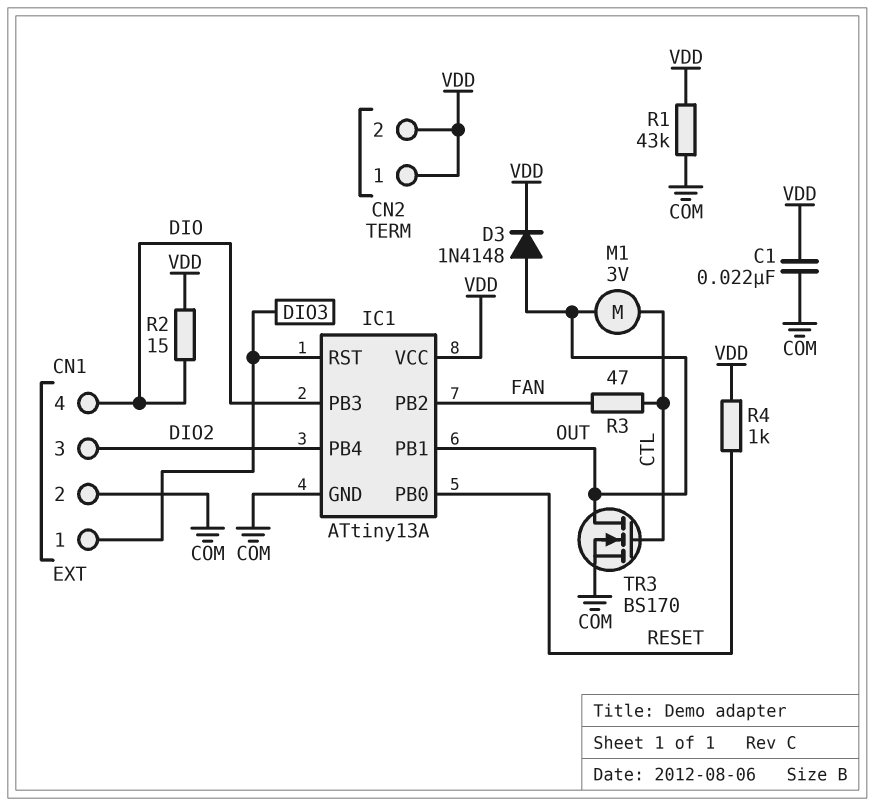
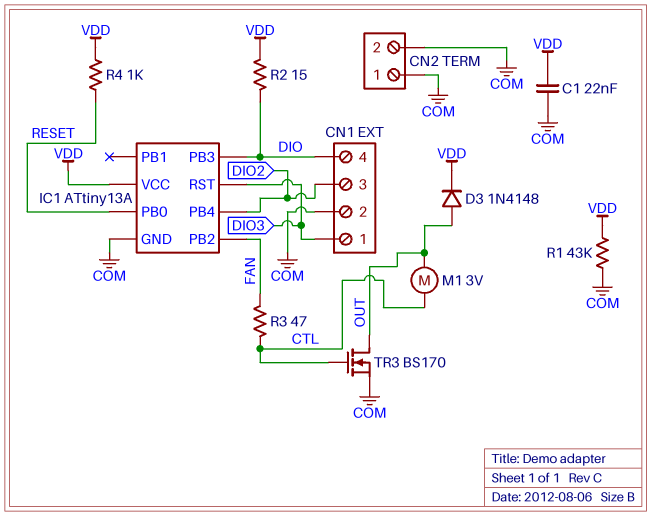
CN2 pin 1: VDD -> COM
CN2 pin 2: VDD -> COM
IC1 pin PB1: OUT -> none

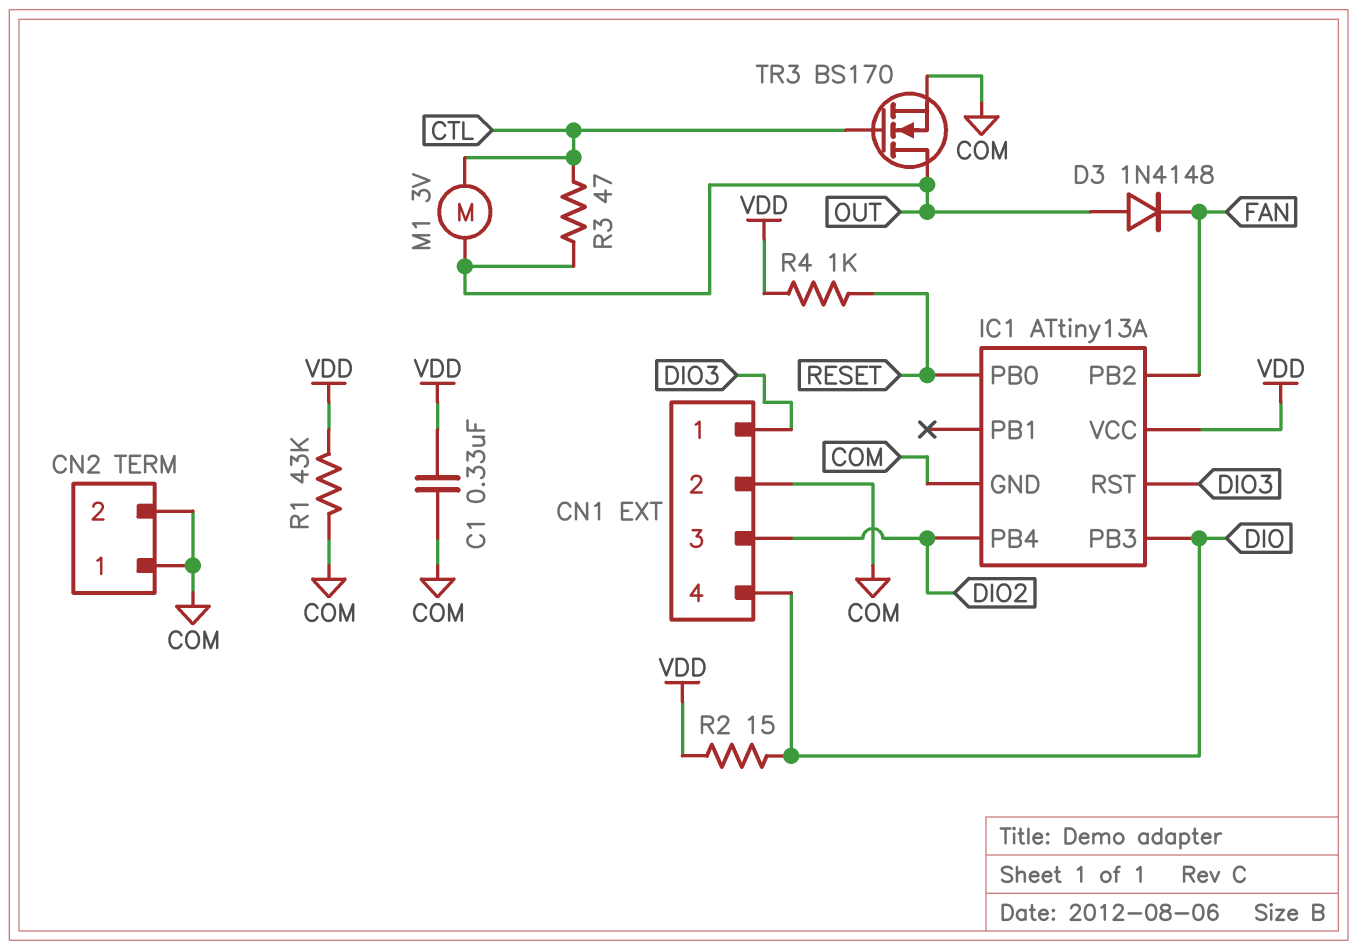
C1: 22nF (COM, VDD) -> 330nF (COM, VDD)
D3: diode 1N4148 (A OUT, K VDD) -> diode 1N4148 (A OUT, K FAN)
R3: 47 (CTL, FAN) -> 47 (CTL, OUT)

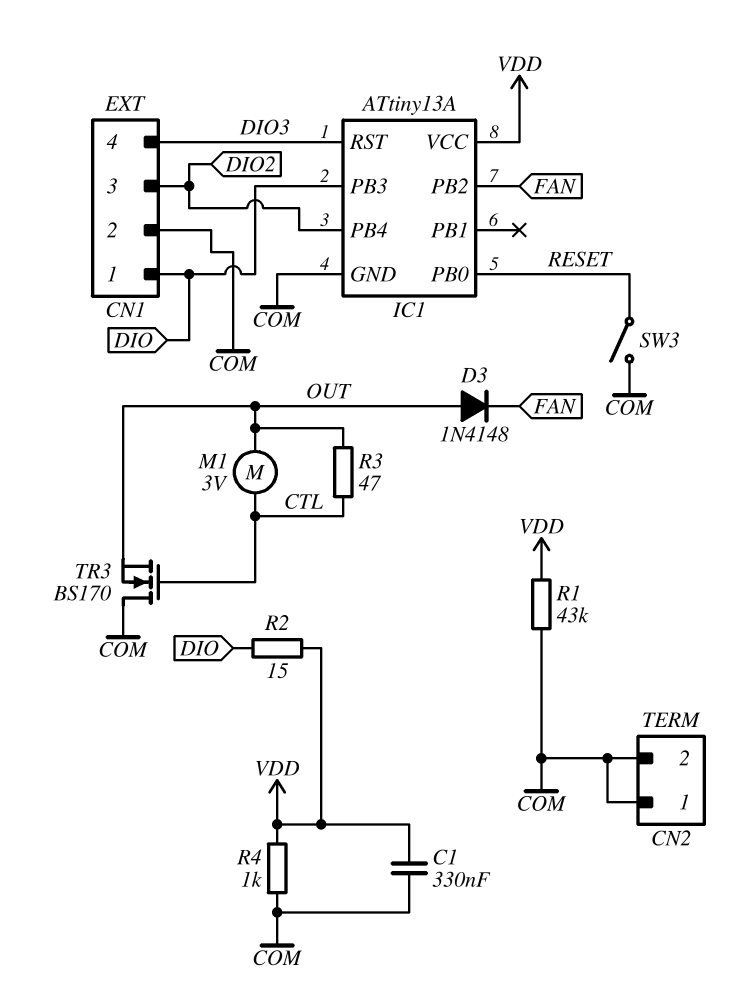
CN1 pin 1: DIO3 -> DIO
CN1 pin 4: DIO -> DIO3
R4: 1k (RESET, VDD) -> 1k (COM, VDD)
SW3: none -> switch (COM, RESET)
TR3: NMOS BS170 (G CTL, D OUT, S COM) -> NMOS BS170 (G CTL, D COM, S OUT)

